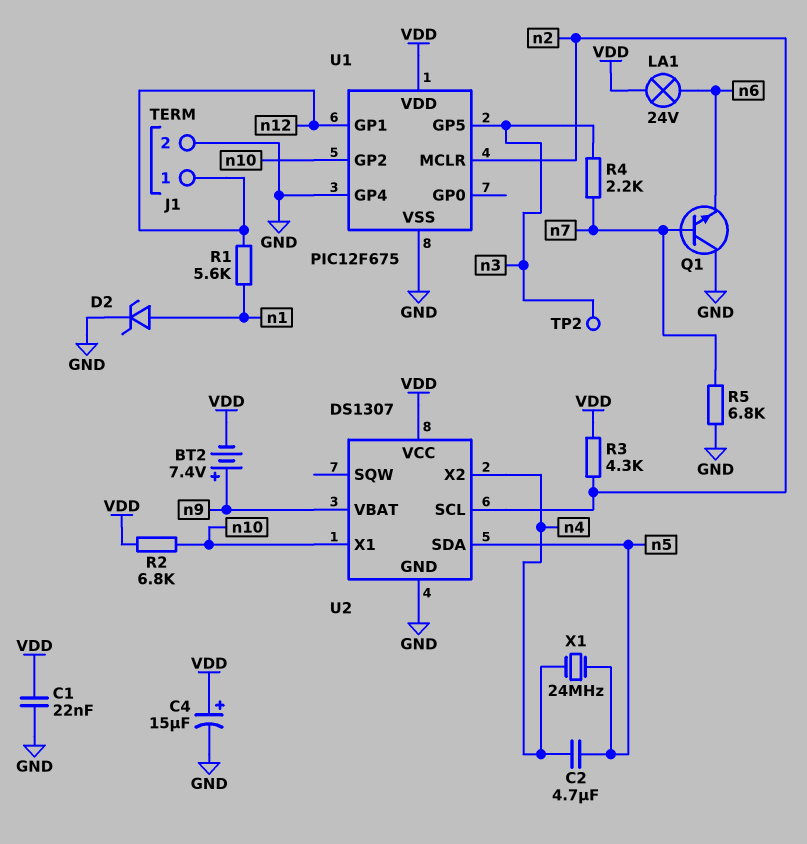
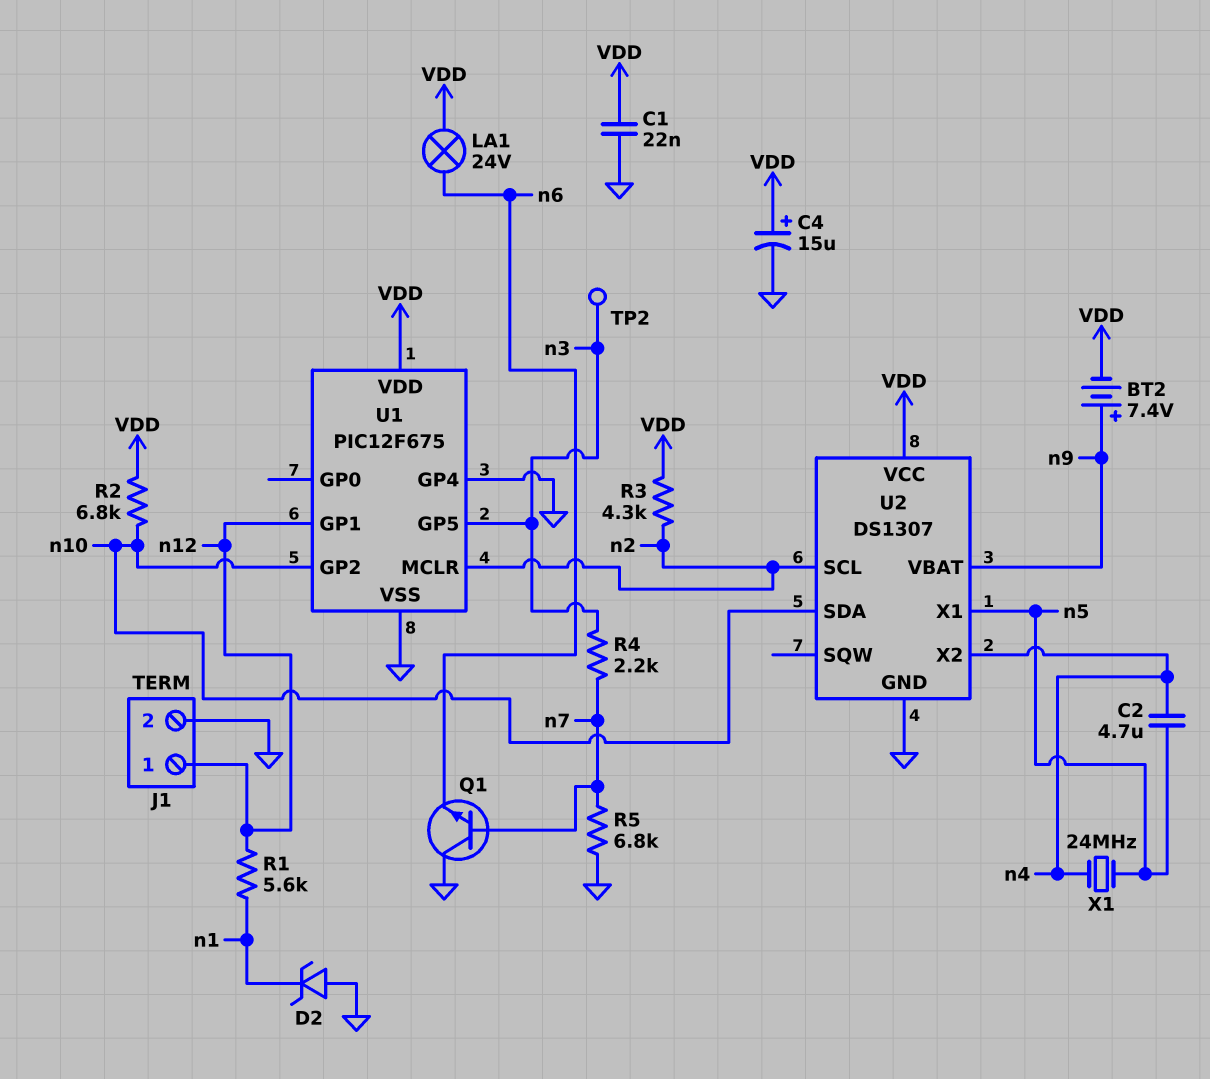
D2: zener (A n1, K GND) -> zener (A GND, K n1)
U2 pin SDA: n5 -> n10
U2 pin X1: n10 -> n5

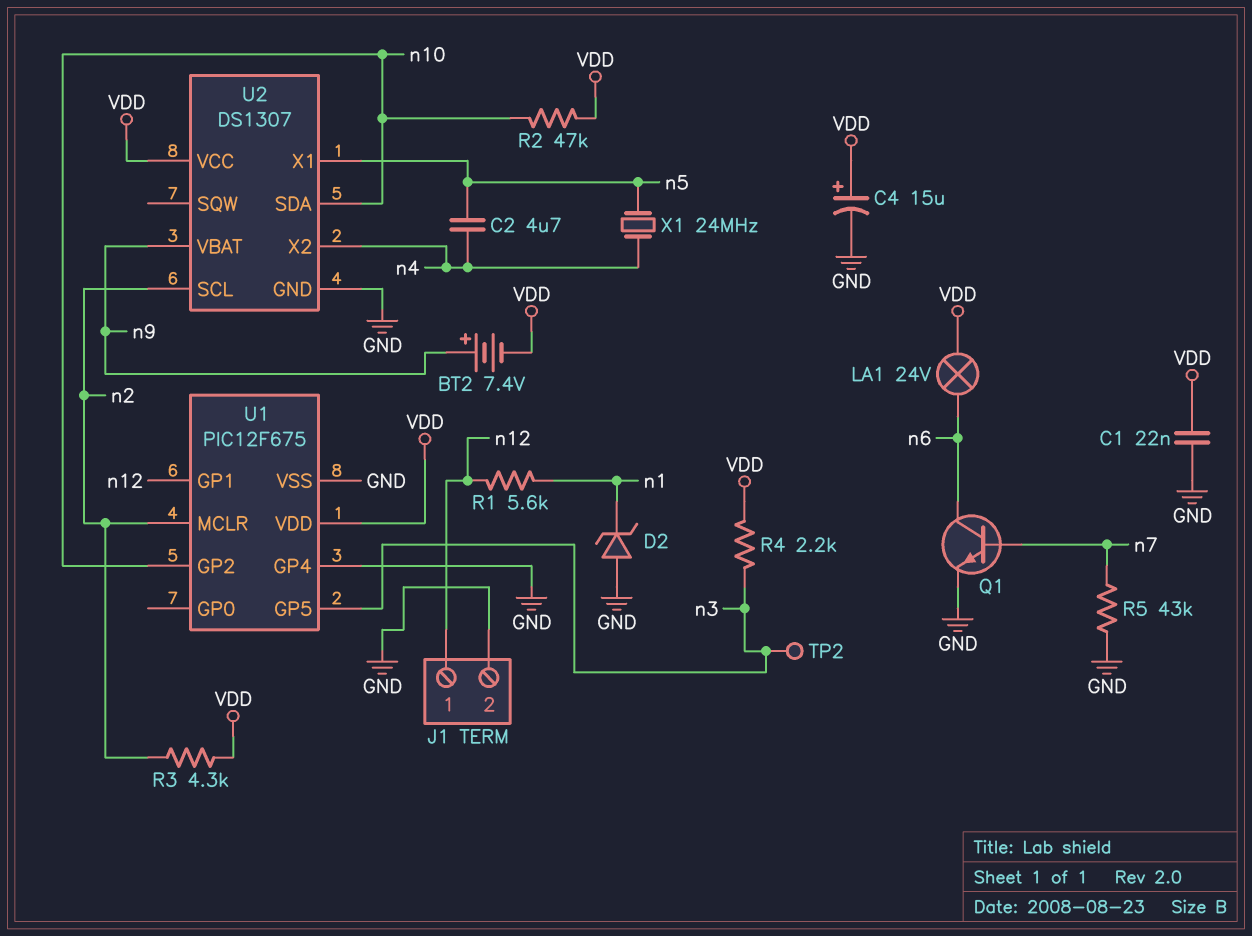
Q1: NPN (B n7, C GND, E n6) -> NPN (B n7, C n6, E GND)
R2: 6.8k (VDD, n10) -> 47k (VDD, n10)
R4: 2.2k (n3, n7) -> 2.2k (VDD, n3)
R5: 6.8k (GND, n7) -> 43k (GND, n7)

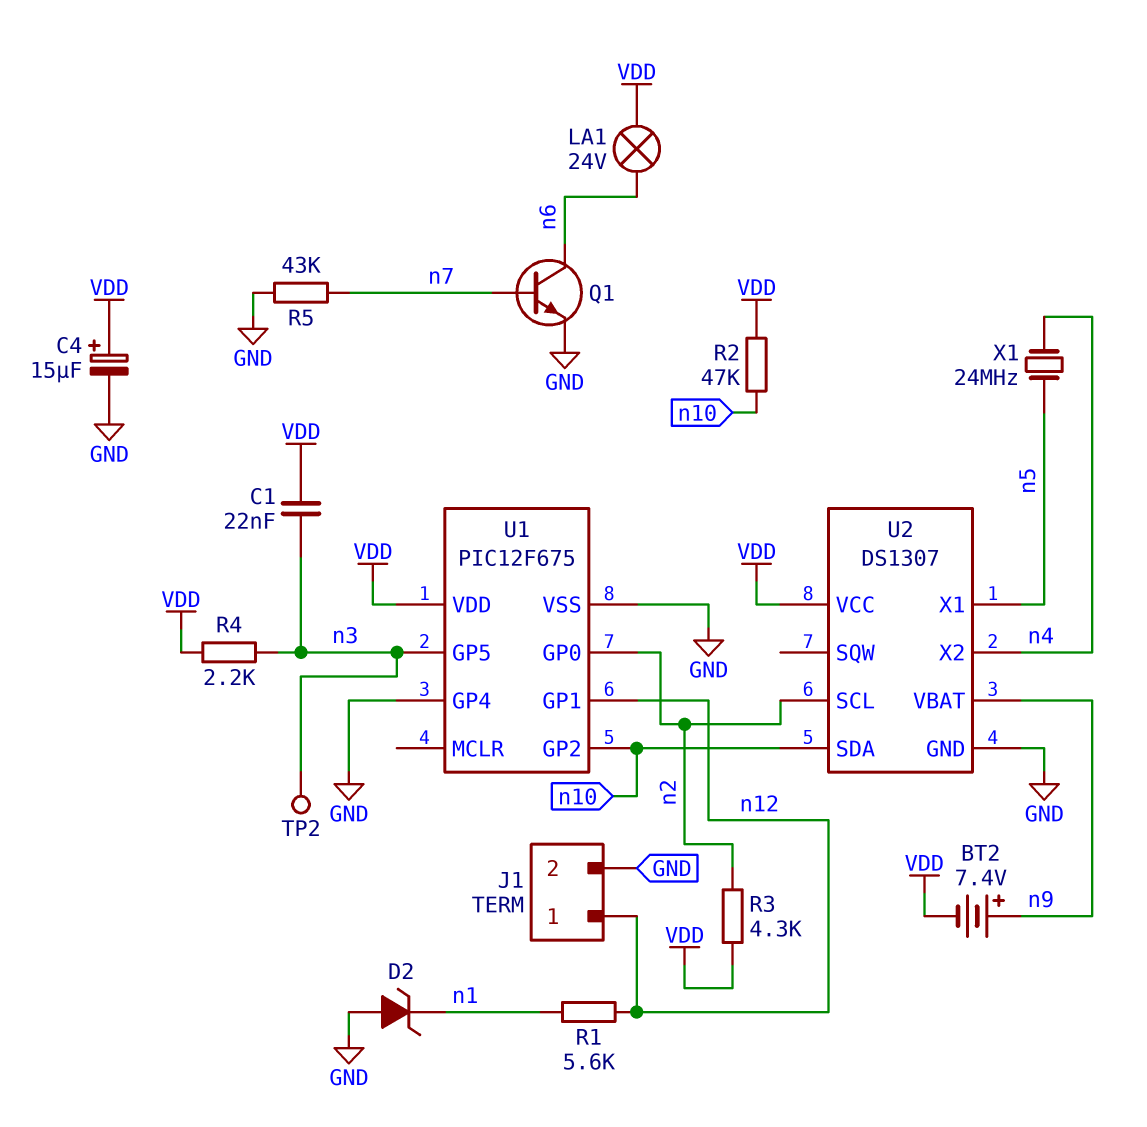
C1: 22nF (GND, VDD) -> 22nF (VDD, n3)
C2: 4.7uF (n4, n5) -> none
U1 pin GP0: none -> n2
U1 pin MCLR: n2 -> none

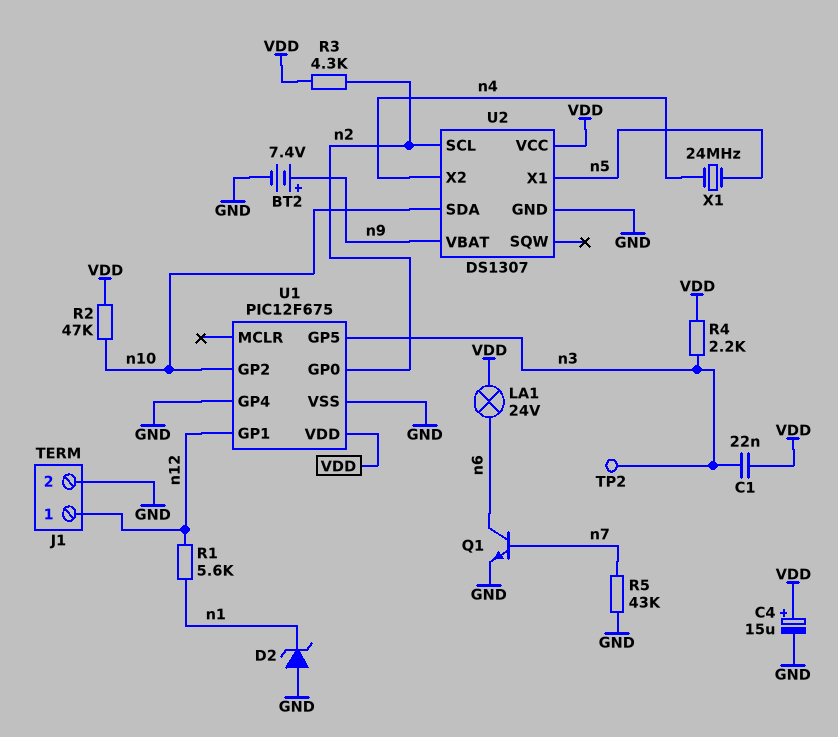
BT2: 7.4V (plus n9, minus VDD) -> 7.4V (plus n9, minus GND)

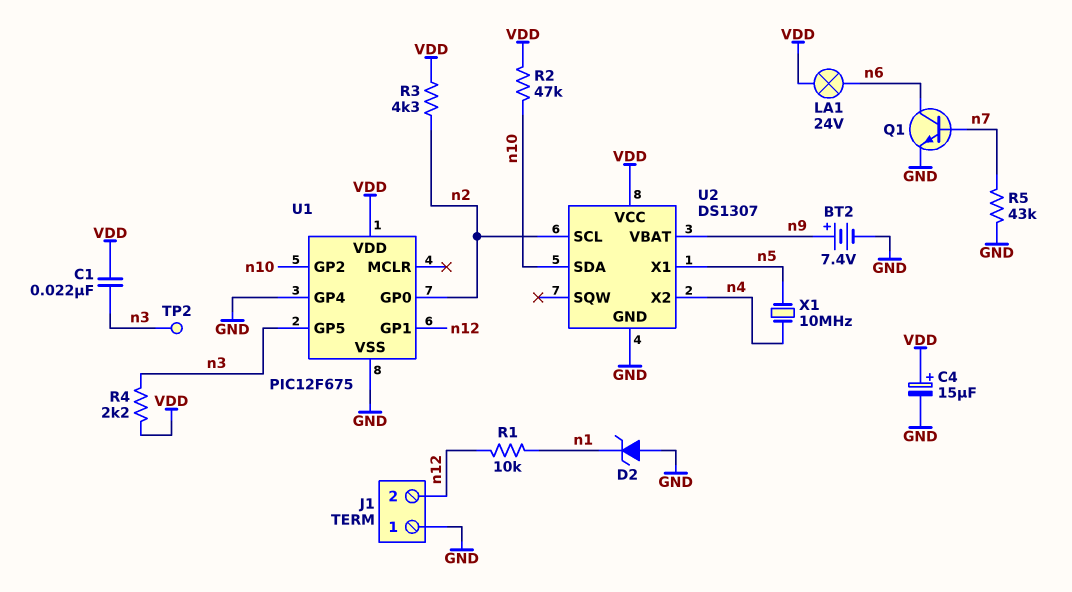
J1 pin 1: n12 -> GND
J1 pin 2: GND -> n12
R1: 5.6k (n1, n12) -> 10k (n1, n12)
X1: 24MHz (n4, n5) -> 10MHz (n4, n5)

